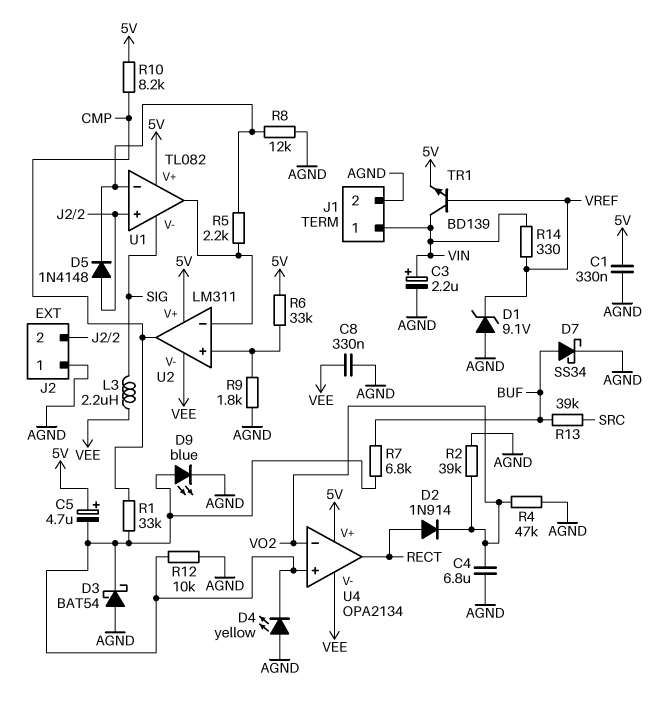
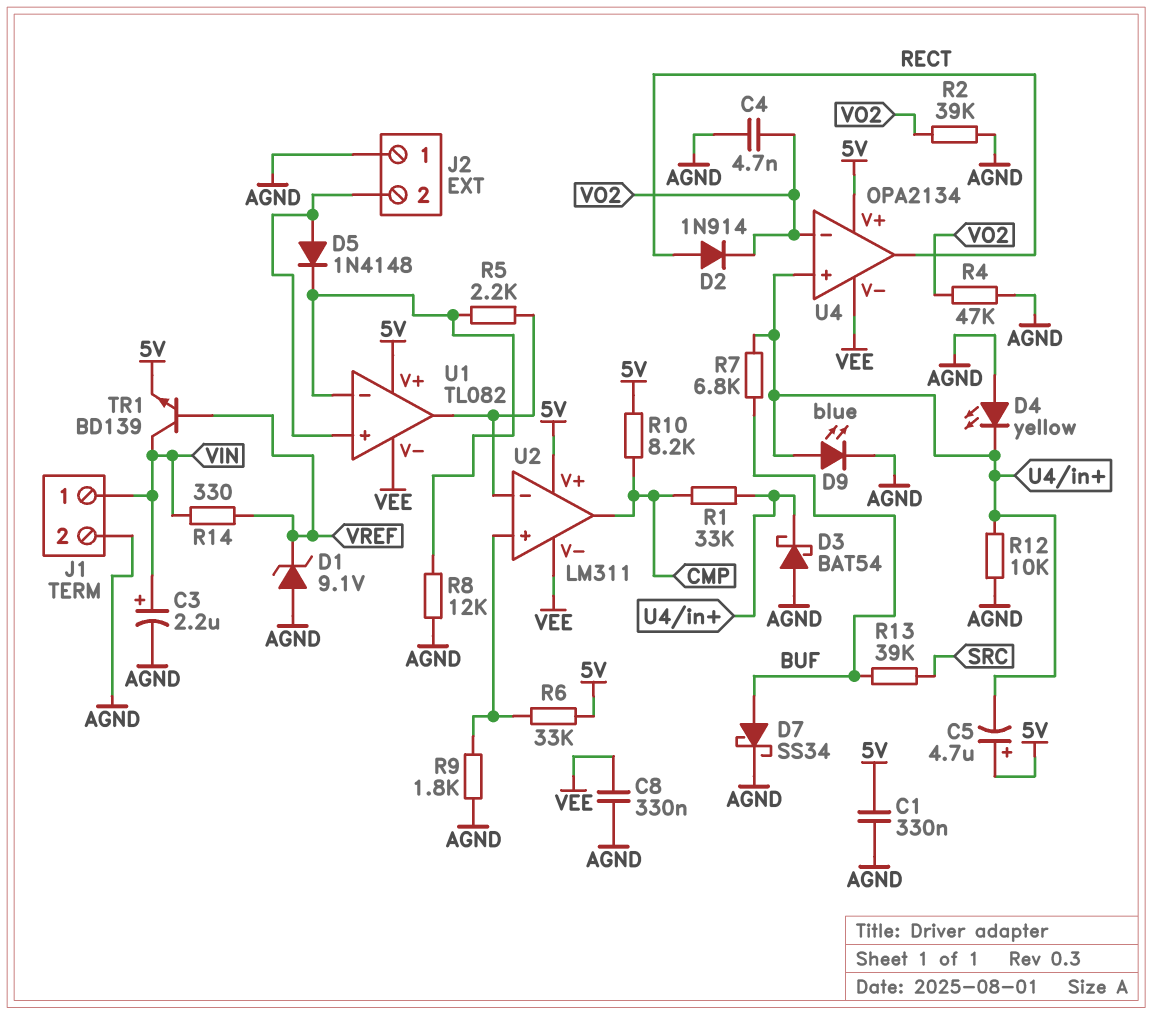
C4: 6.8uF (AGND, VO2) -> 4.7nF (AGND, VO2)
L3: 2.2uH (SIG, VEE) -> none
U1 pin V-: SIG -> VEE

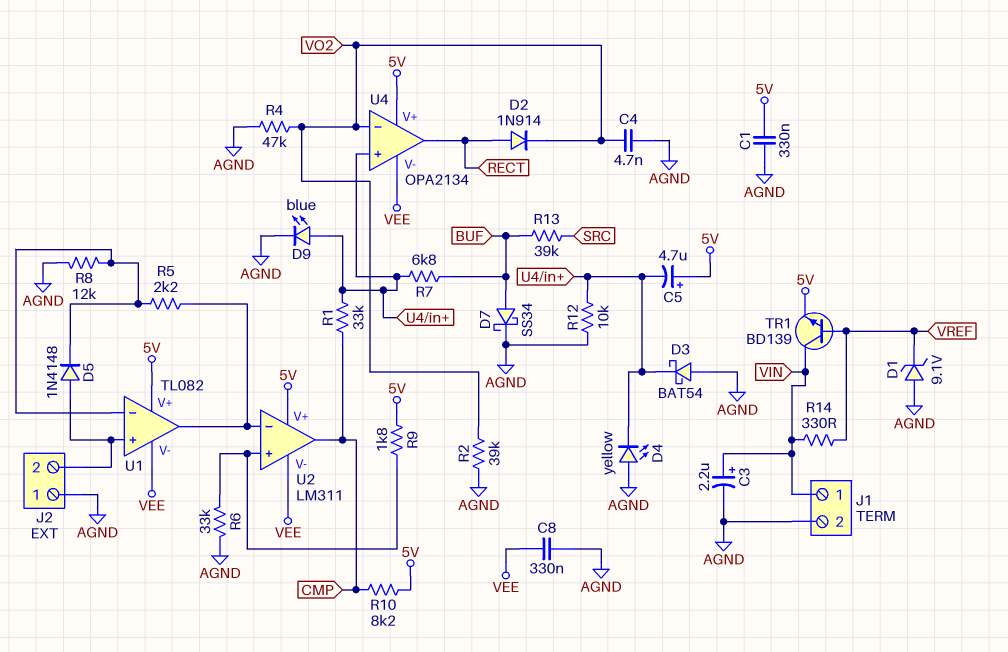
R6: 33k (5V, U2/in+) -> 33k (AGND, U2/in+)
R9: 1.8k (AGND, U2/in+) -> 1.8k (5V, U2/in+)

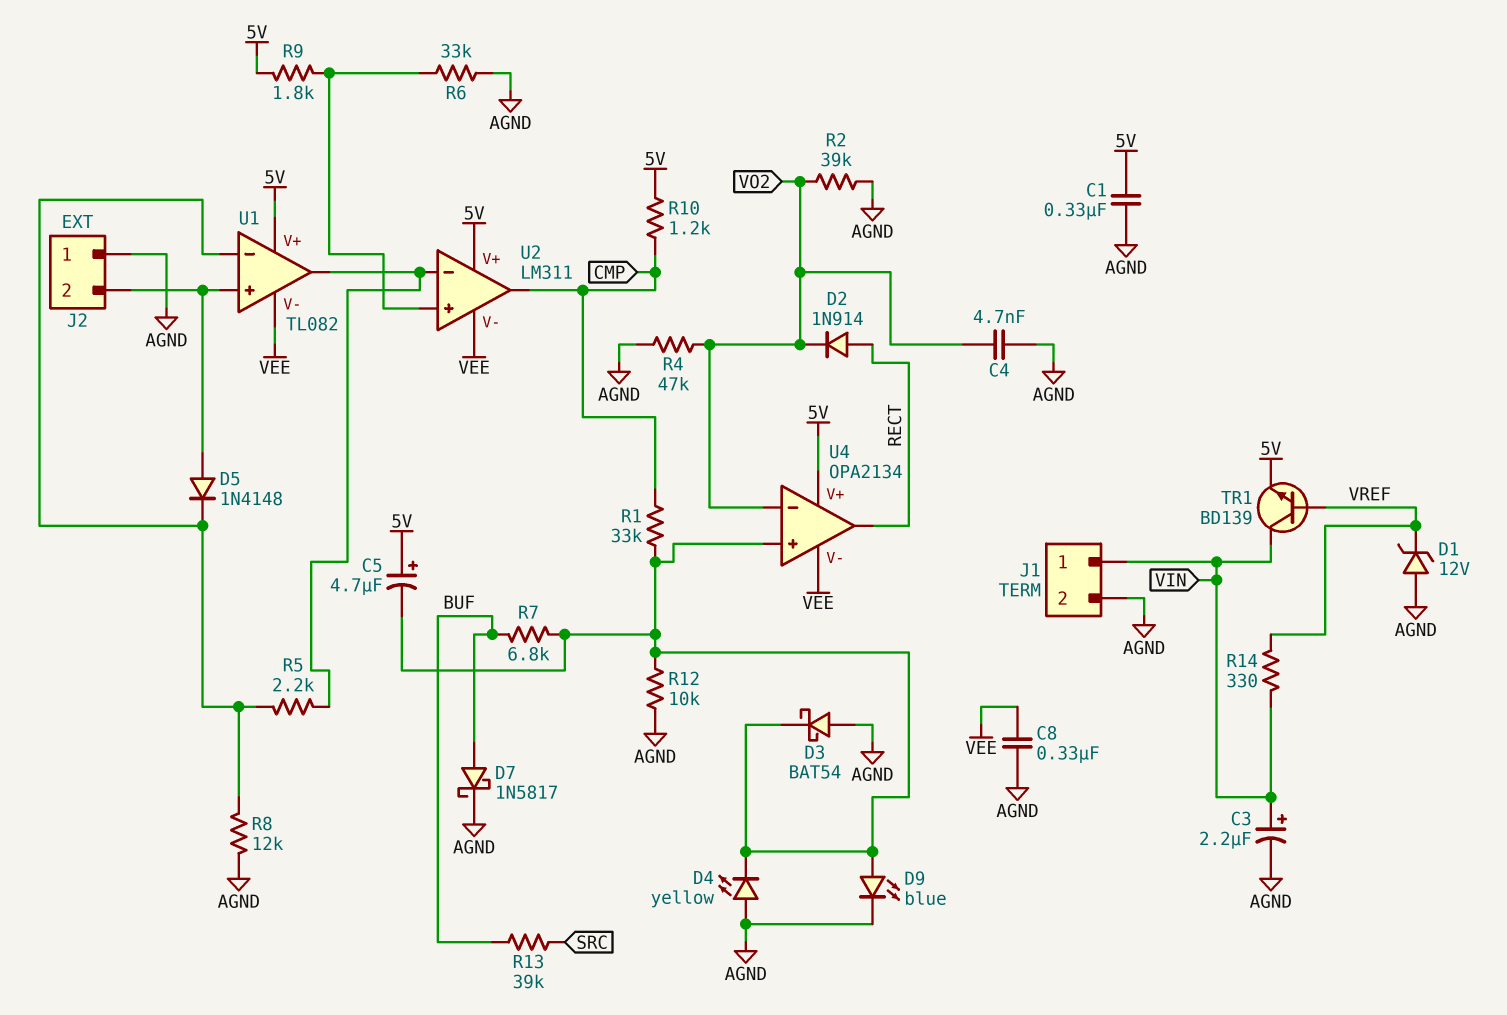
D1: zener 9.1V (A AGND, K VREF) -> zener 12V (A AGND, K VREF)
D7: schottky SS34 (A BUF, K AGND) -> schottky 1N5817 (A BUF, K AGND)
R10: 8.2k (5V, CMP) -> 1.2k (5V, CMP)

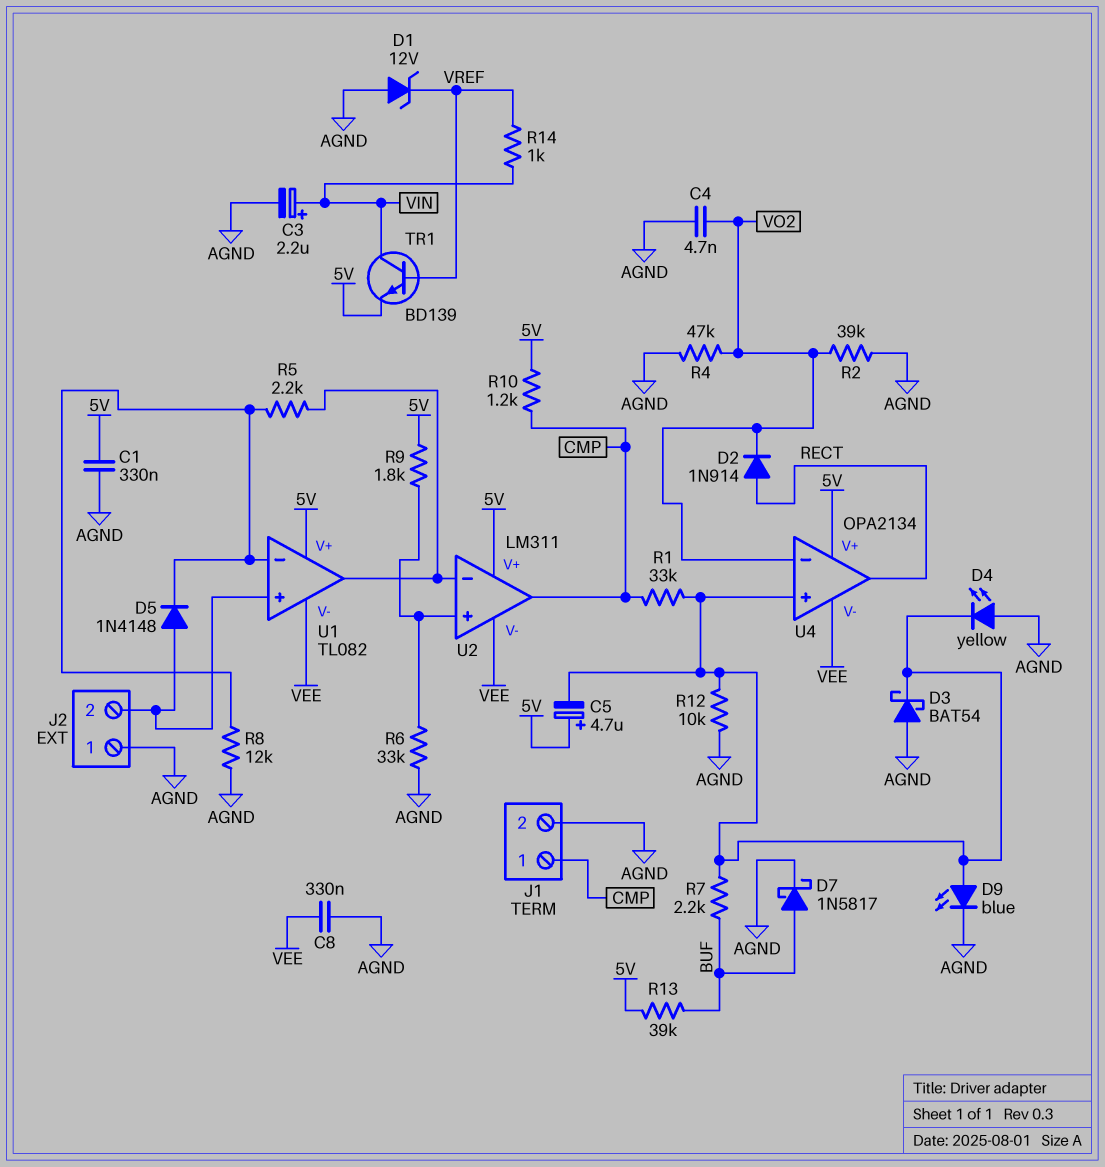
J1 pin 1: VIN -> CMP
R7: 6.8k (BUF, U4/in+) -> 2.2k (BUF, U4/in+)
R13: 39k (BUF, SRC) -> 39k (5V, BUF)
R14: 330 (VIN, VREF) -> 1k (VIN, VREF)

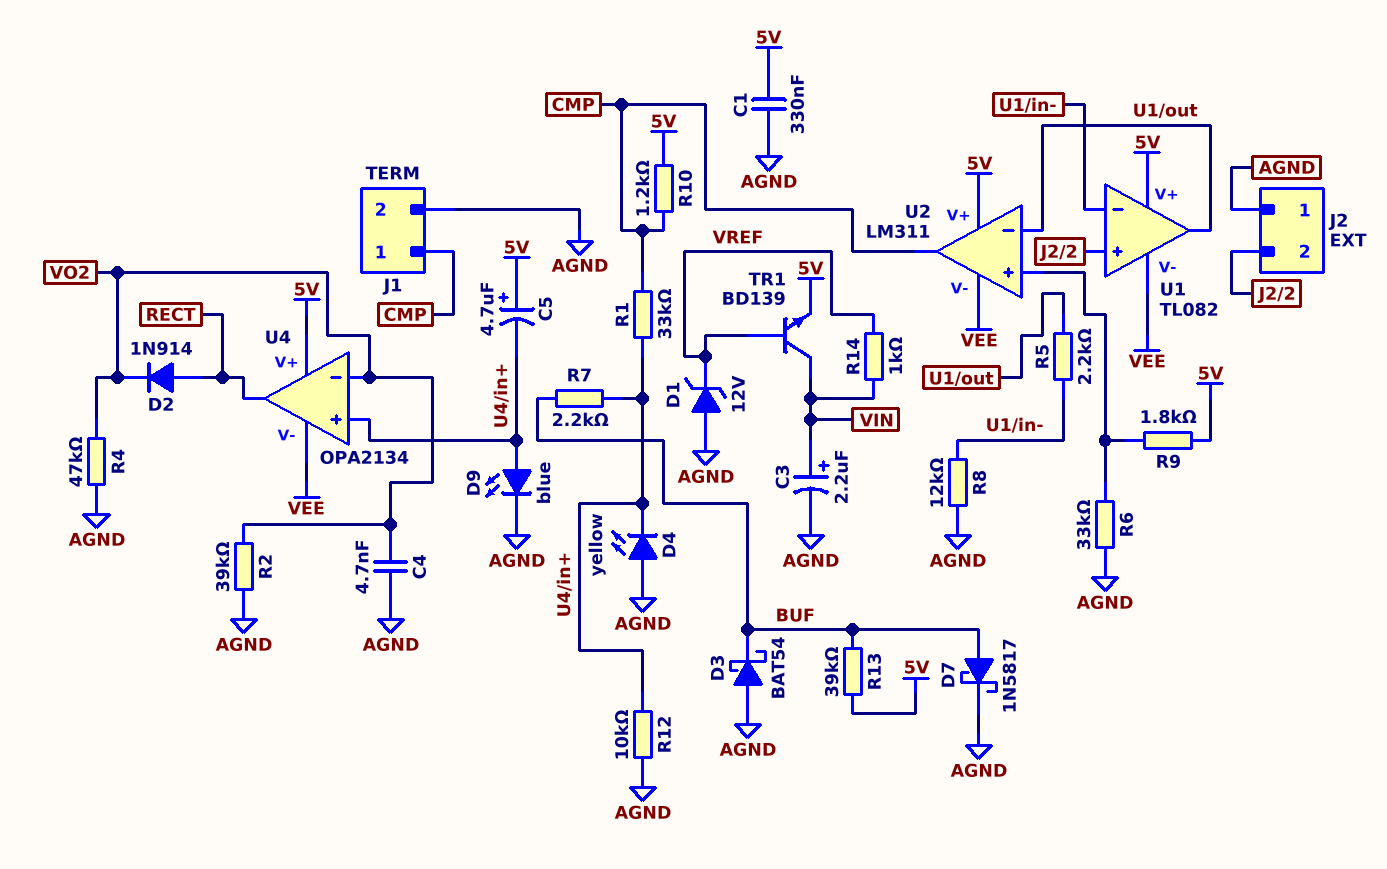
C8: 330nF (AGND, VEE) -> none
D3: schottky BAT54 (A AGND, K U4/in+) -> schottky BAT54 (A AGND, K BUF)
D5: diode 1N4148 (A J2/2, K U1/in-) -> none

